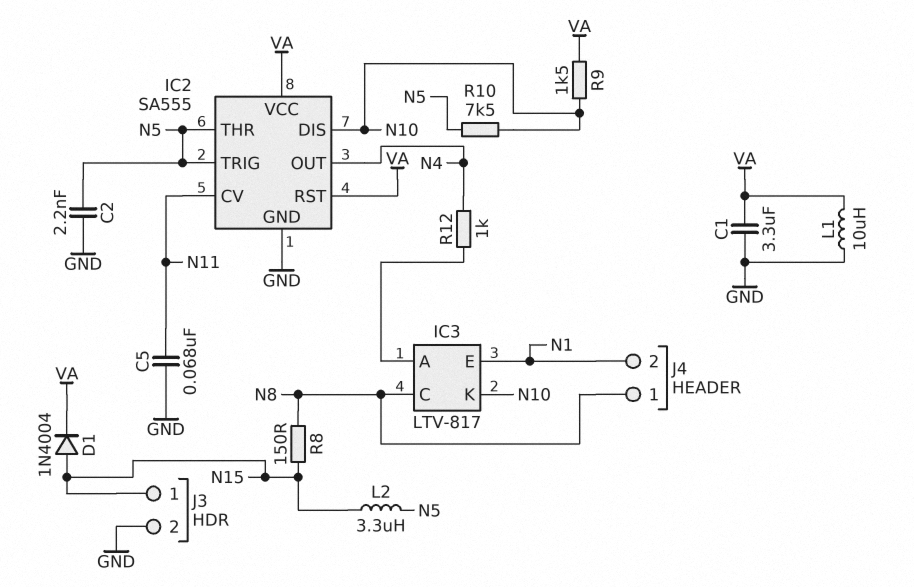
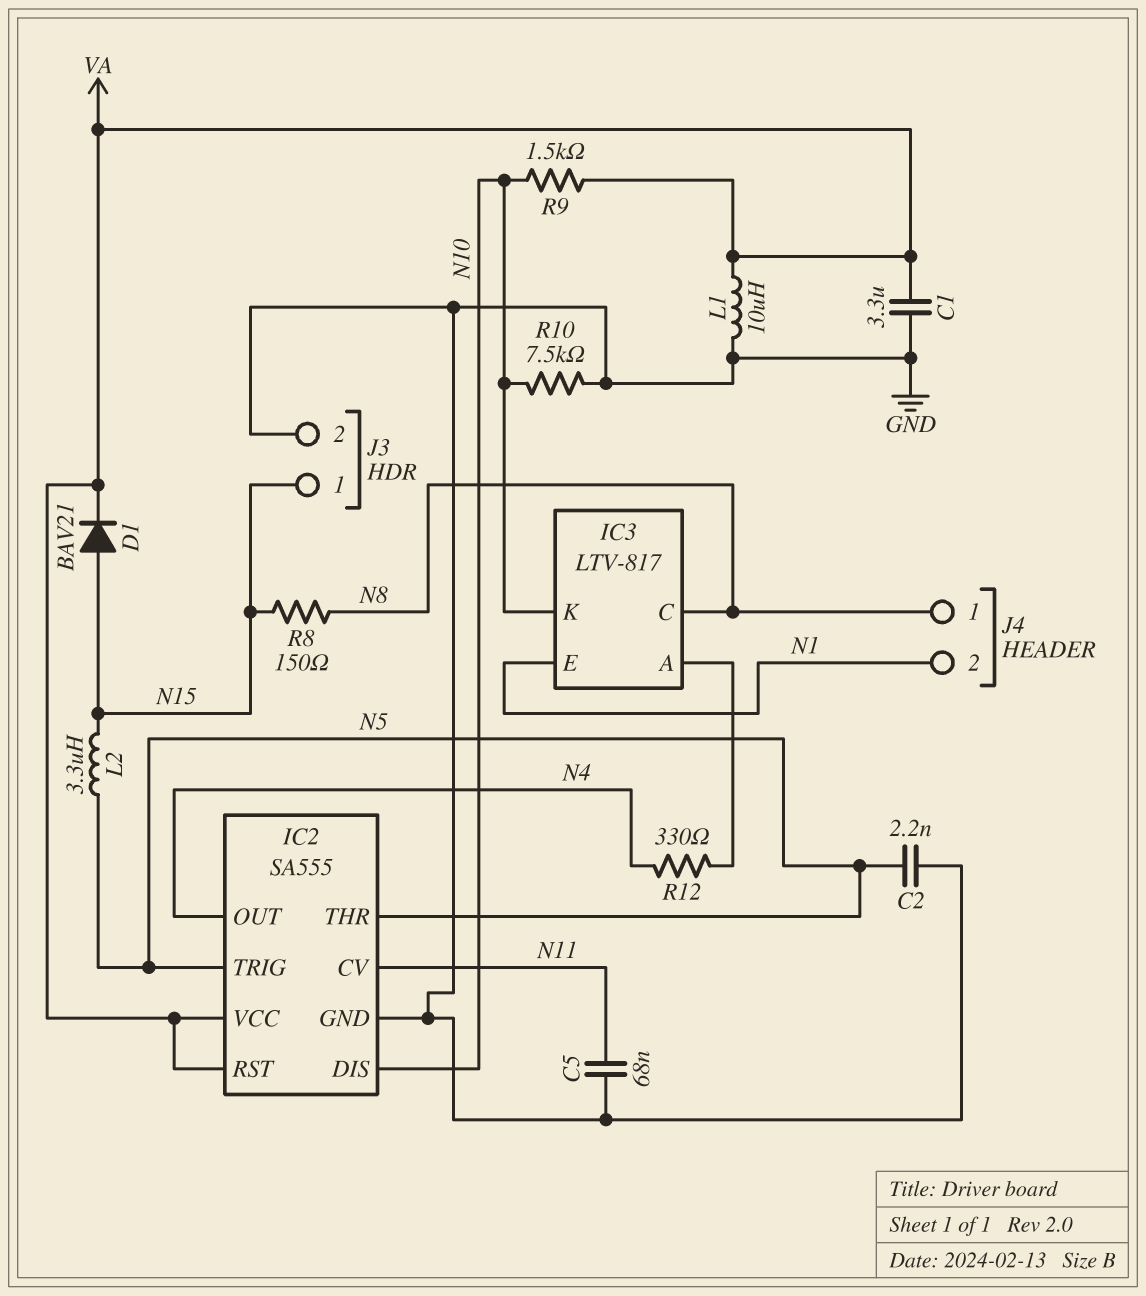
D1: diode 1N4004 (A N15, K VA) -> diode BAV21 (A N15, K VA)
R10: 7.5k (N5, N10) -> 7.5k (GND, N10)
R12: 1k (IC3/A, N4) -> 330 (IC3/A, N4)

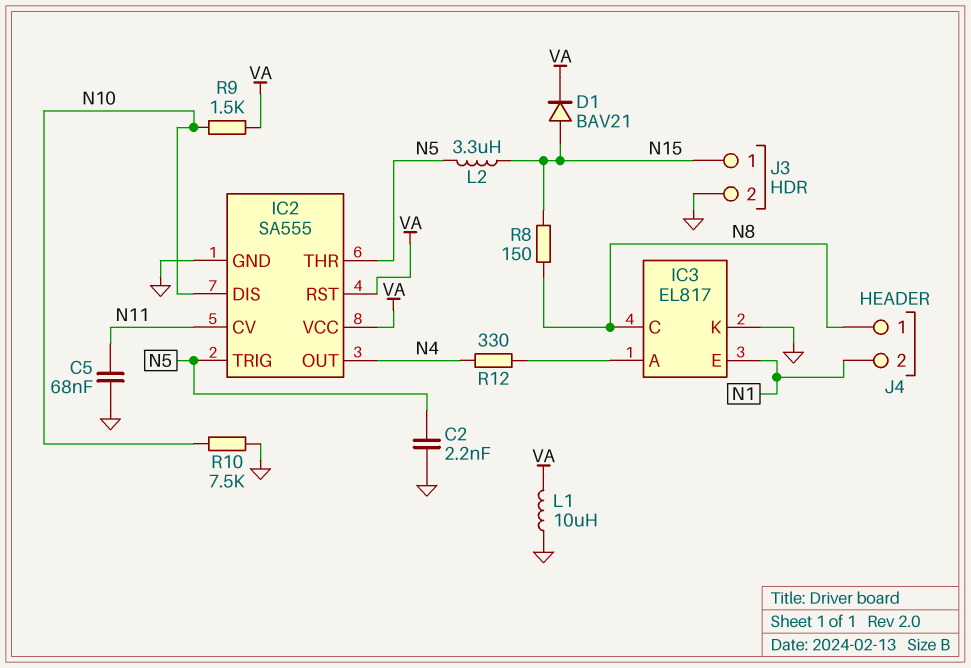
C1: 3.3uF (GND, VA) -> none
IC3: LTV-817 -> EL817
IC3 pin K: N10 -> GND

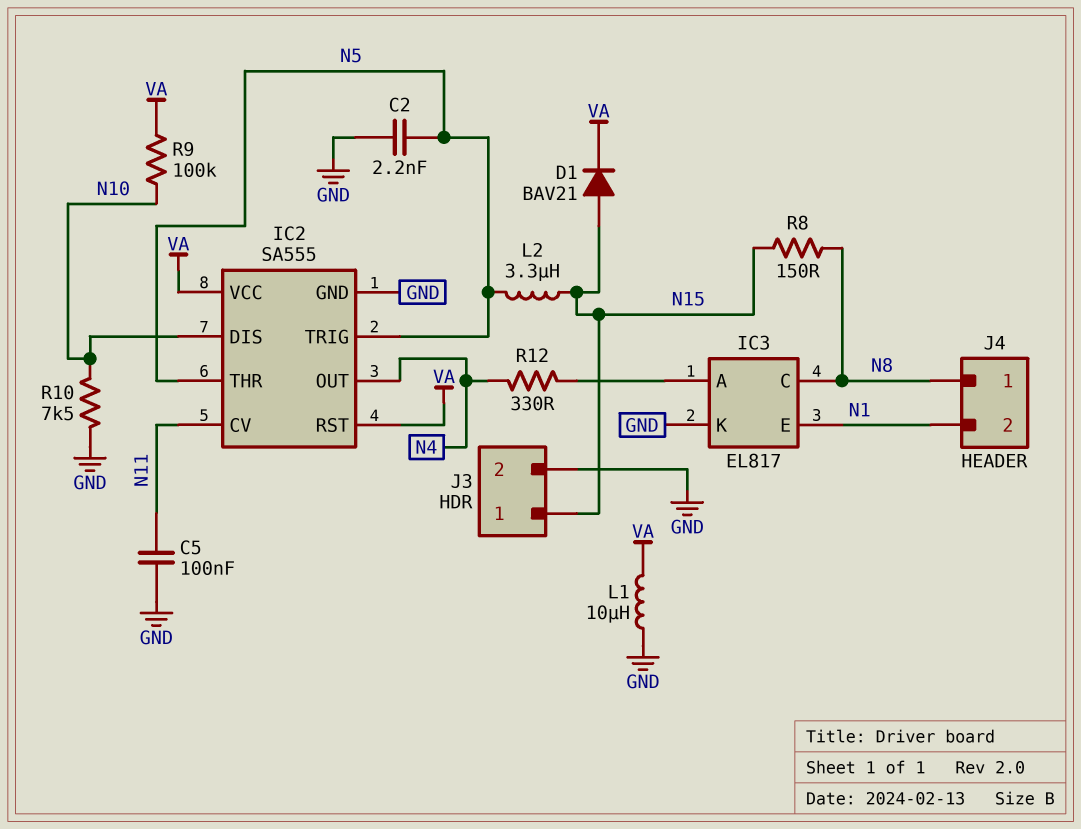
C5: 68nF (GND, N11) -> 100nF (GND, N11)
R9: 1.5k (N10, VA) -> 100k (N10, VA)

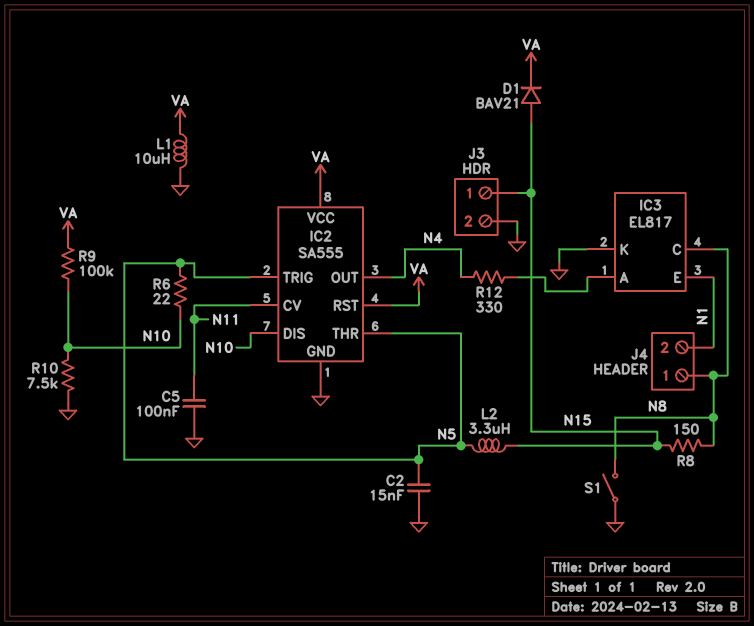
C2: 2.2nF (GND, N5) -> 15nF (GND, N5)
R6: none -> 22 (N5, N10)
S1: none -> switch (GND, N8)

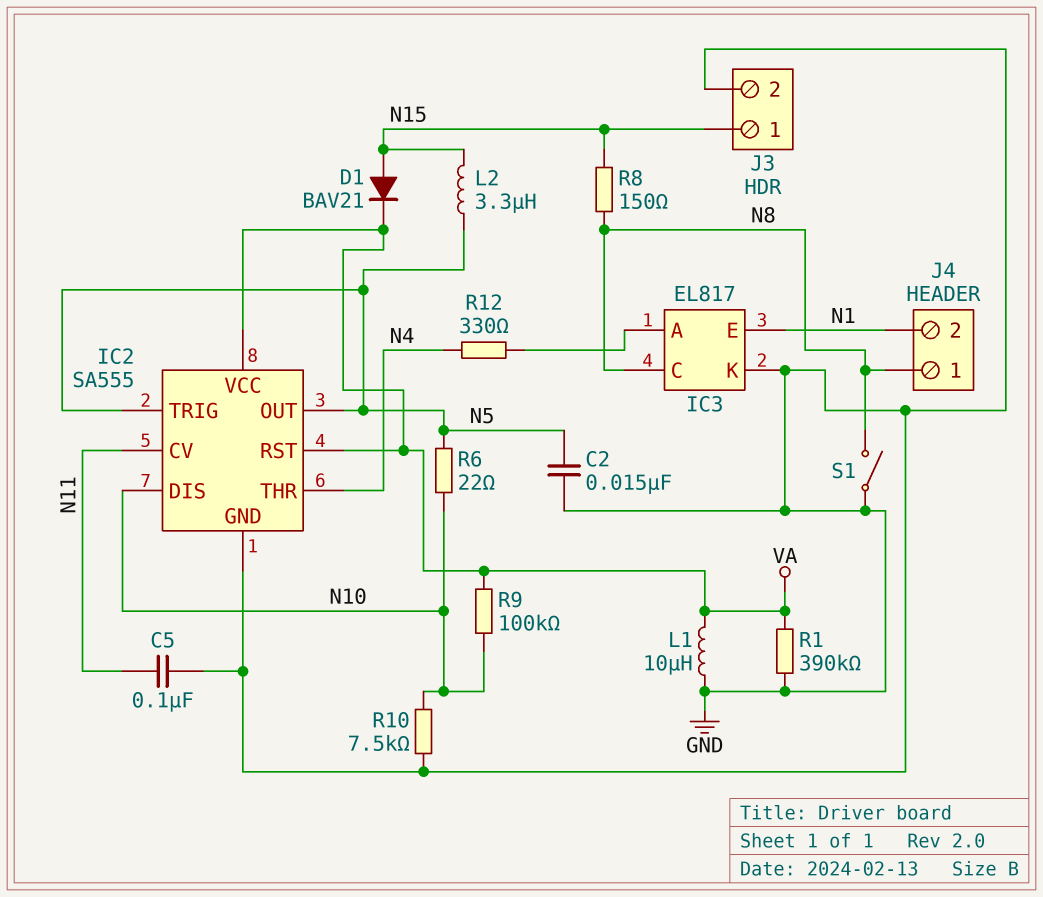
IC2 pin OUT: N4 -> N5
IC2 pin THR: N5 -> N4
R1: none -> 390k (GND, VA)

